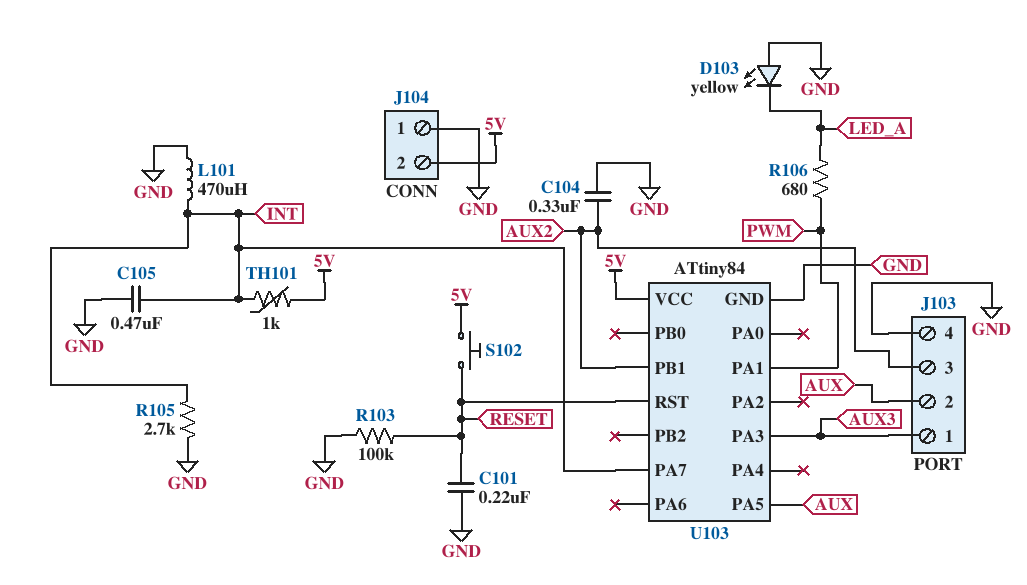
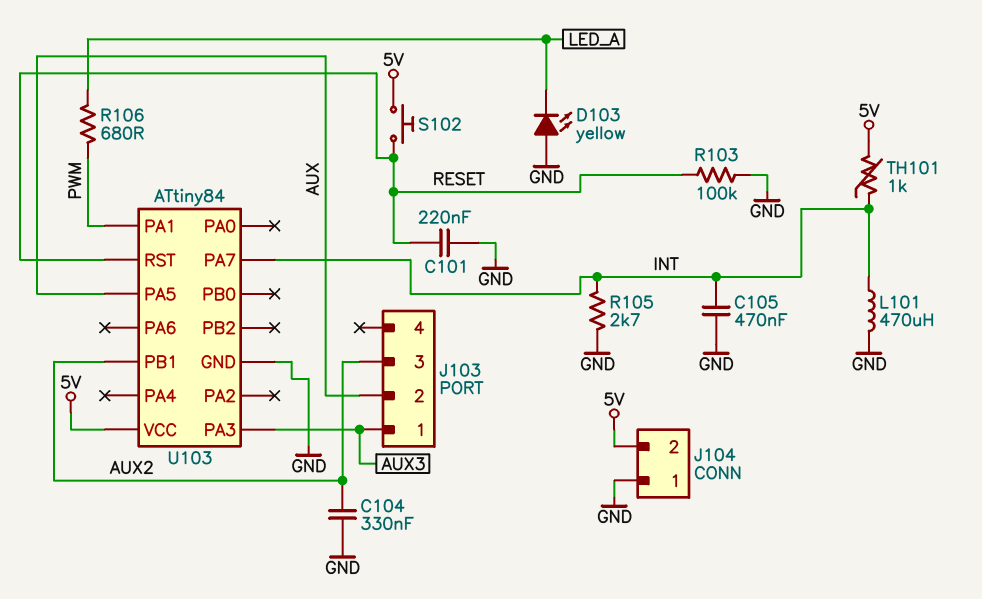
J103 pin 4: GND -> none

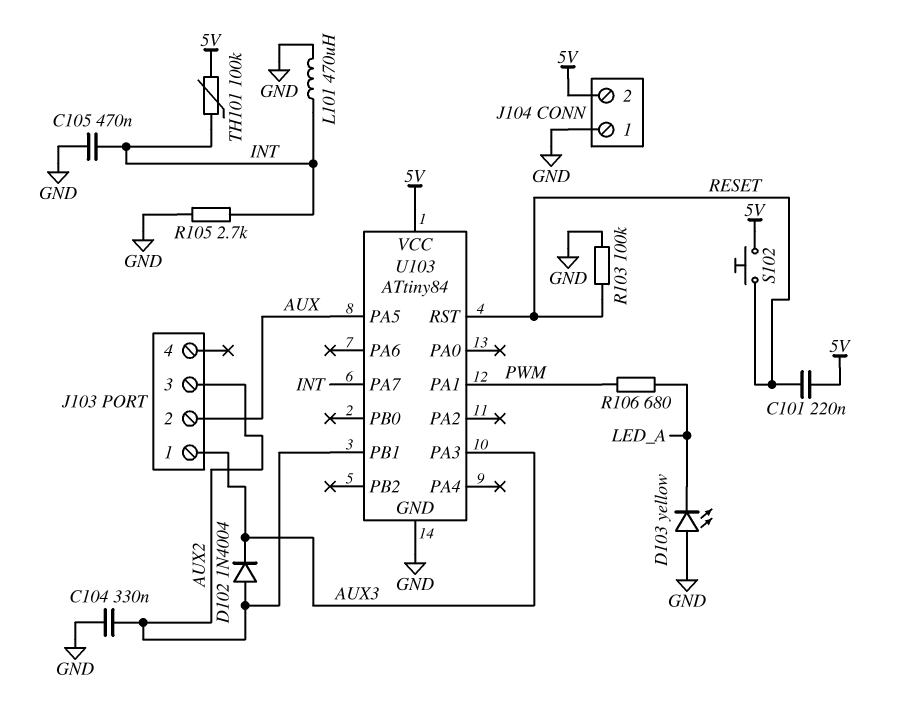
C101: 220nF (GND, RESET) -> 220nF (5V, RESET)
D102: none -> diode 1N4004 (A AUX2, K AUX3)
TH101: 1k (5V, INT) -> 100k (5V, INT)

